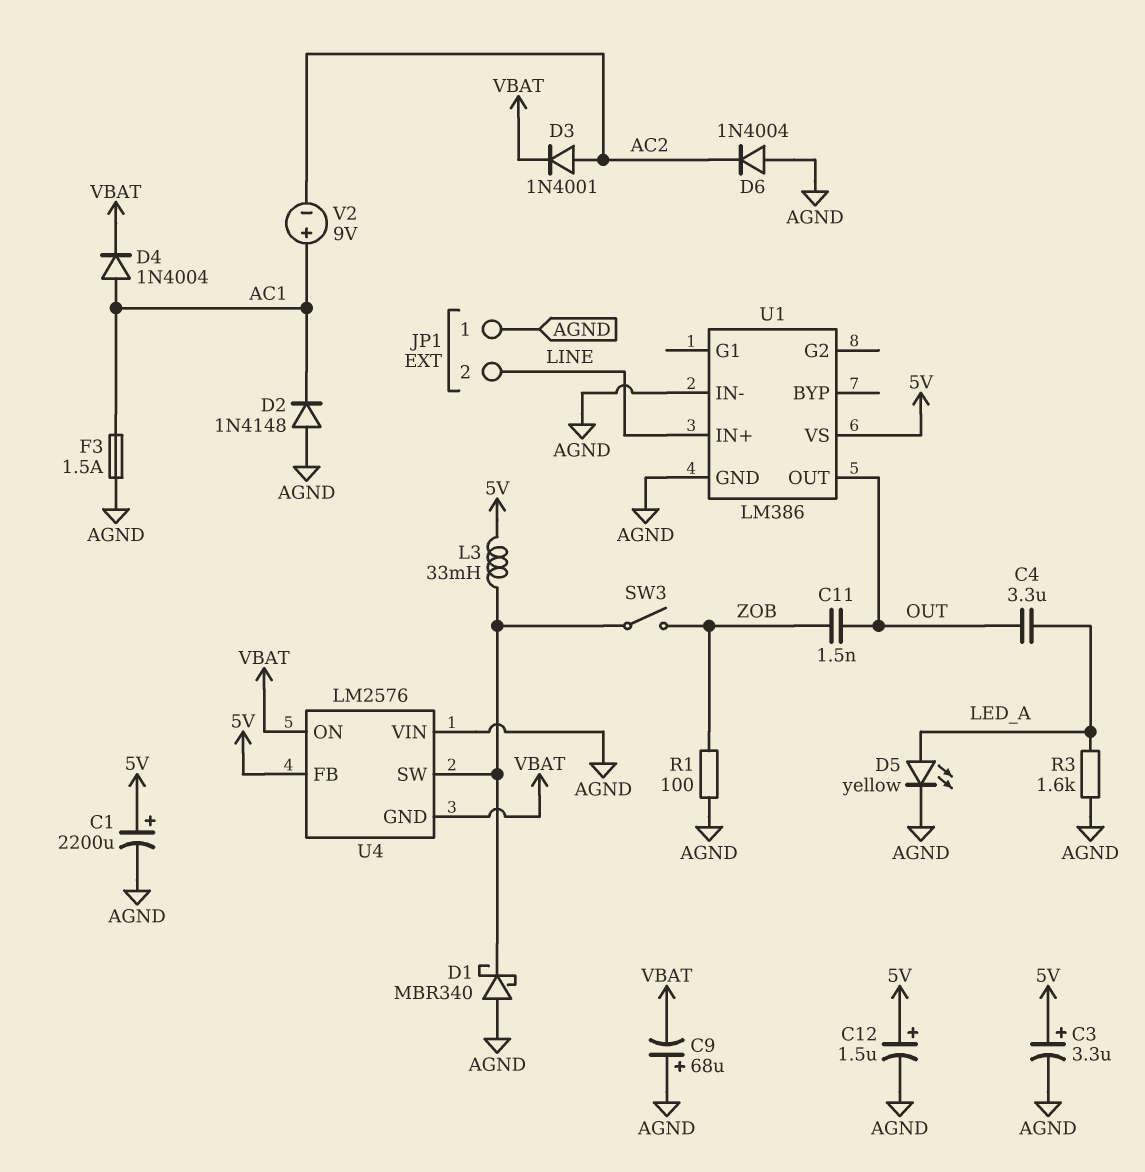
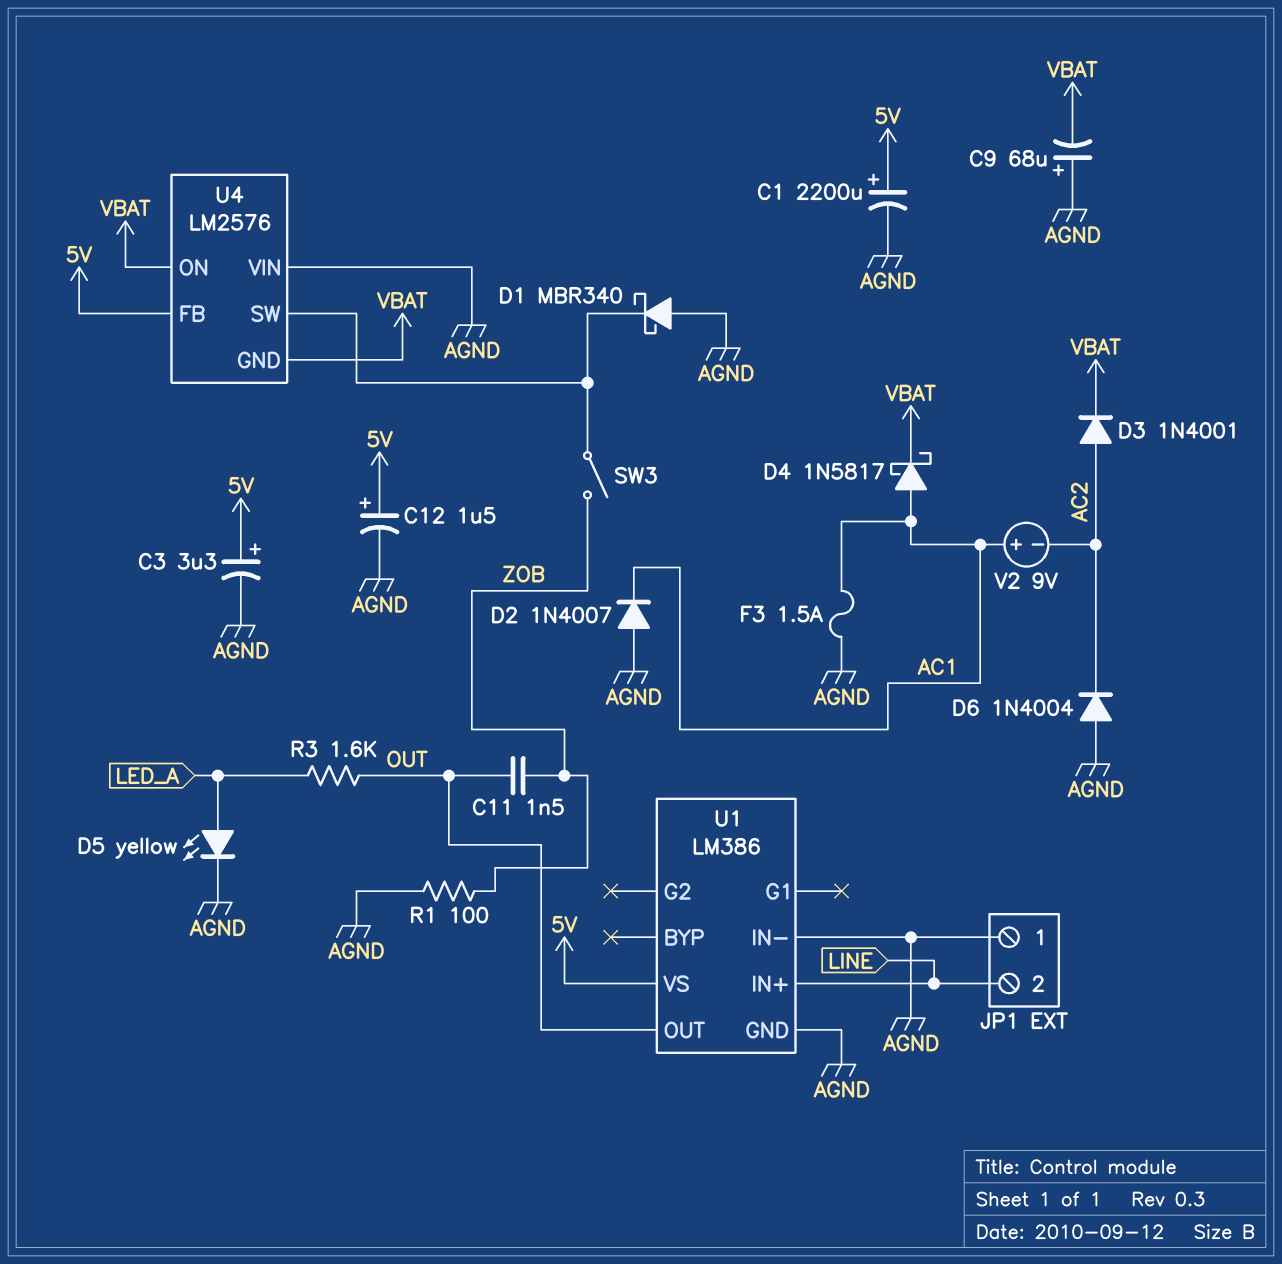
C4: 3.3uF (LED_A, OUT) -> none
D2: diode 1N4148 (A AGND, K AC1) -> diode 1N4007 (A AGND, K AC1)
D4: diode 1N4004 (A AC1, K VBAT) -> schottky 1N5817 (A AC1, K VBAT)
L3: 33mH (5V, U4/SW) -> none
R3: 1.6k (AGND, LED_A) -> 1.6k (LED_A, OUT)

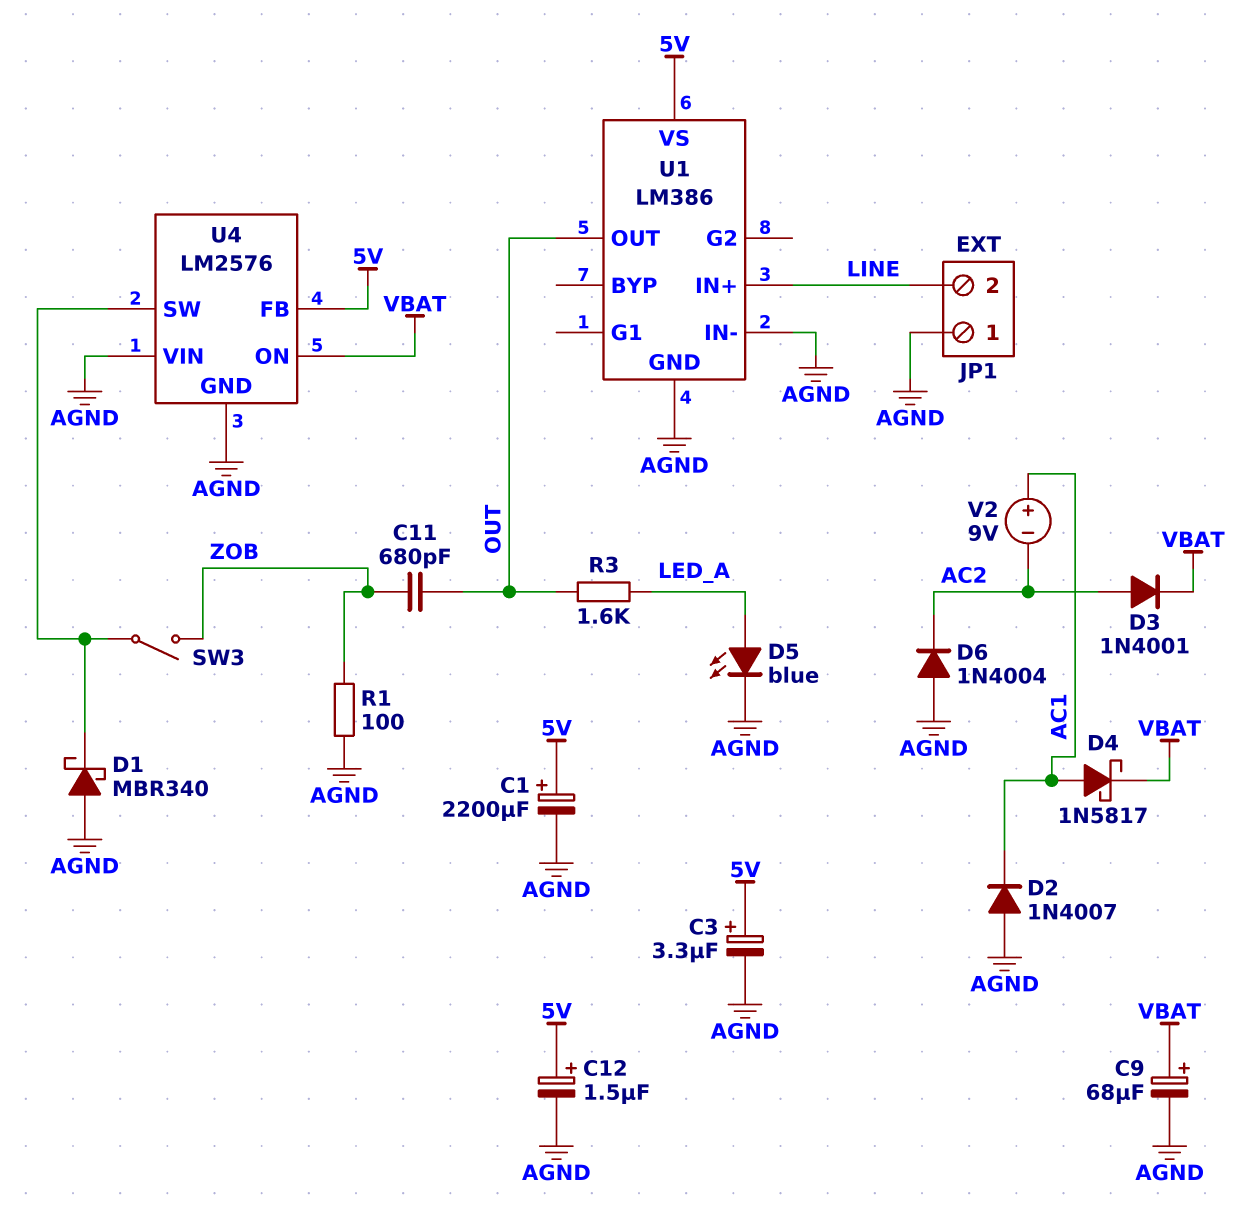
C9: 68uF (plus AGND, minus VBAT) -> 68uF (plus VBAT, minus AGND)
C11: 1.5nF (OUT, ZOB) -> 680pF (OUT, ZOB)
D5: LED yellow (A LED_A, K AGND) -> LED blue (A LED_A, K AGND)
F3: 1.5A (AC1, AGND) -> none
U4 pin GND: VBAT -> AGND

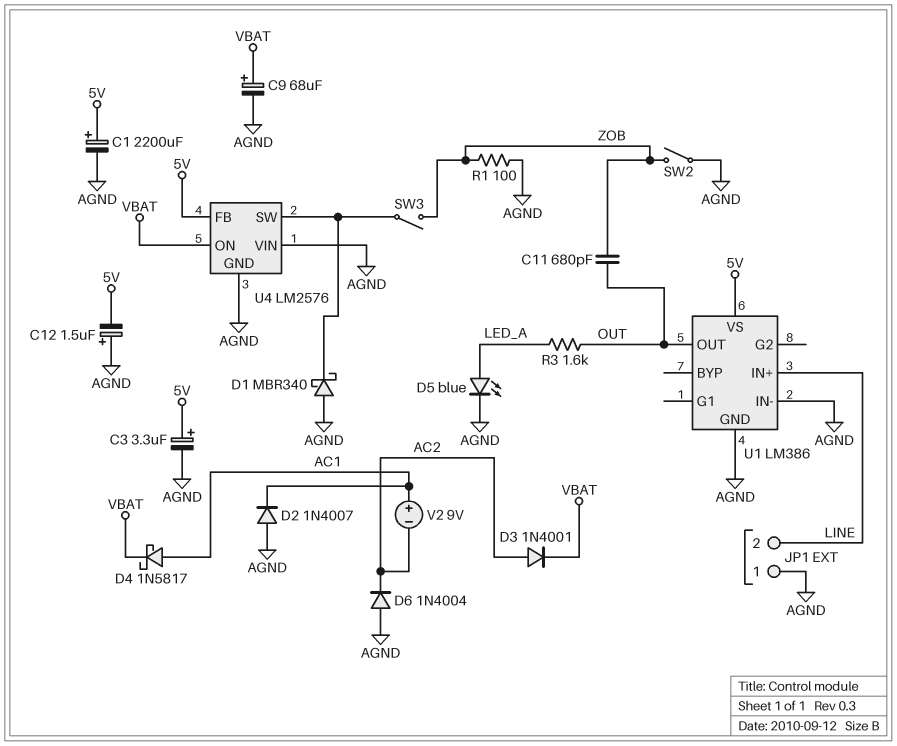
C12: 1.5uF (plus 5V, minus AGND) -> 1.5uF (plus AGND, minus 5V)
SW2: none -> switch (AGND, ZOB)

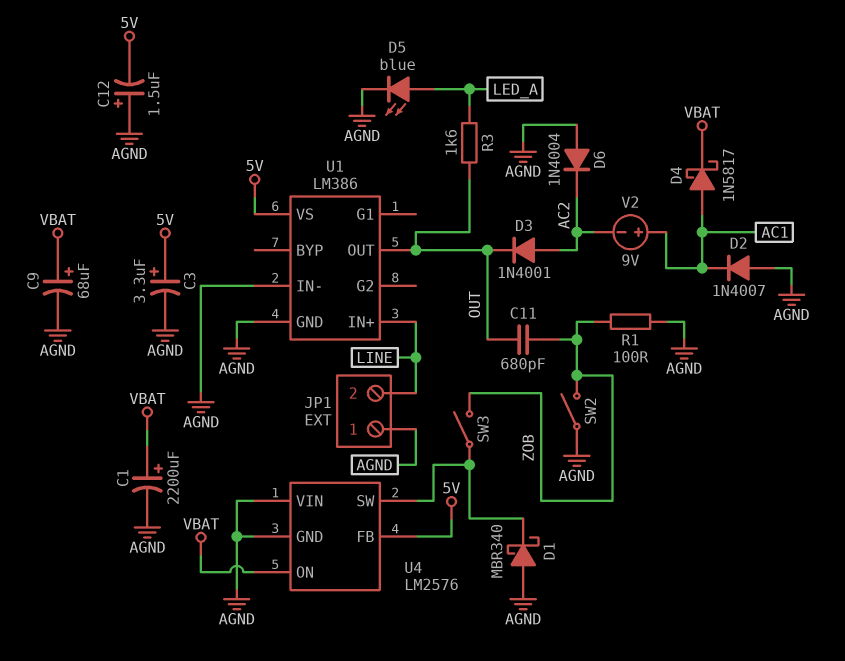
C1: 2200uF (plus 5V, minus AGND) -> 2200uF (plus VBAT, minus AGND)
D3: diode 1N4001 (A AC2, K VBAT) -> diode 1N4001 (A AC2, K OUT)

